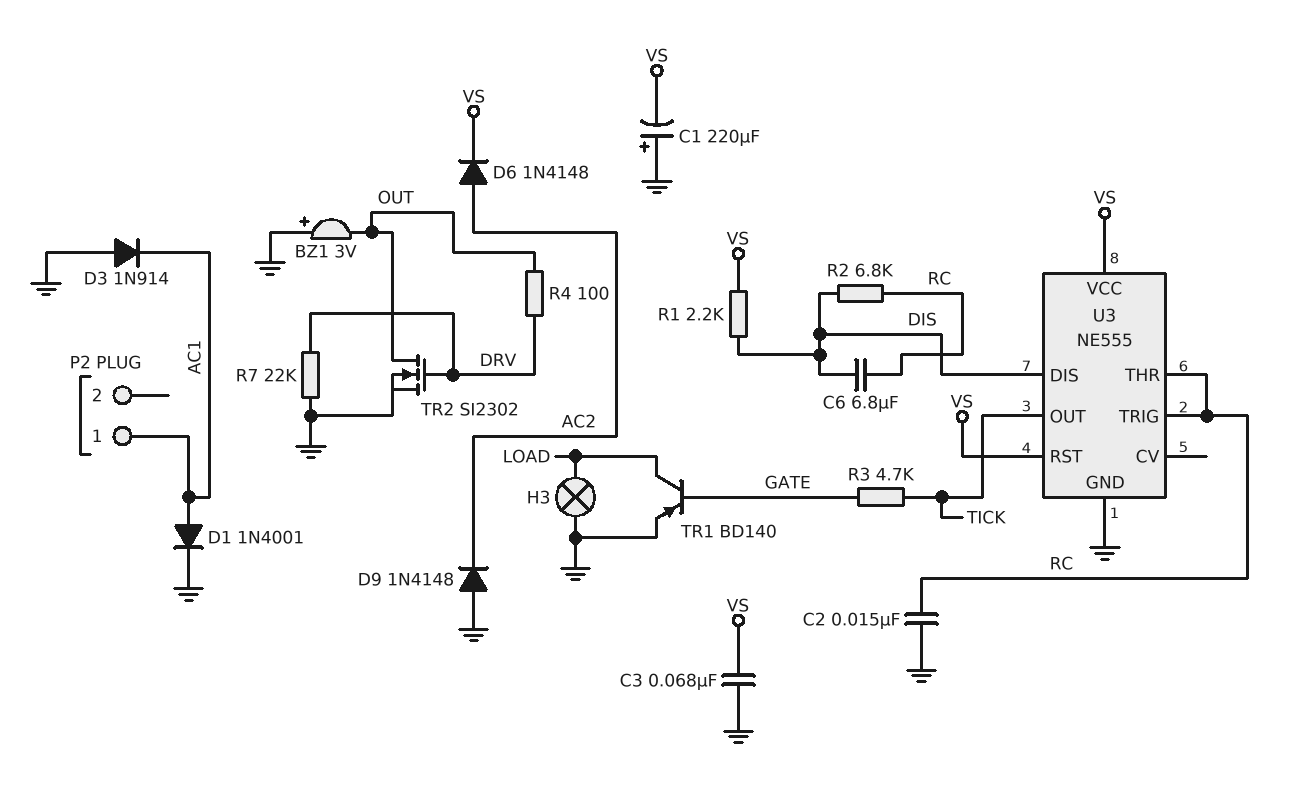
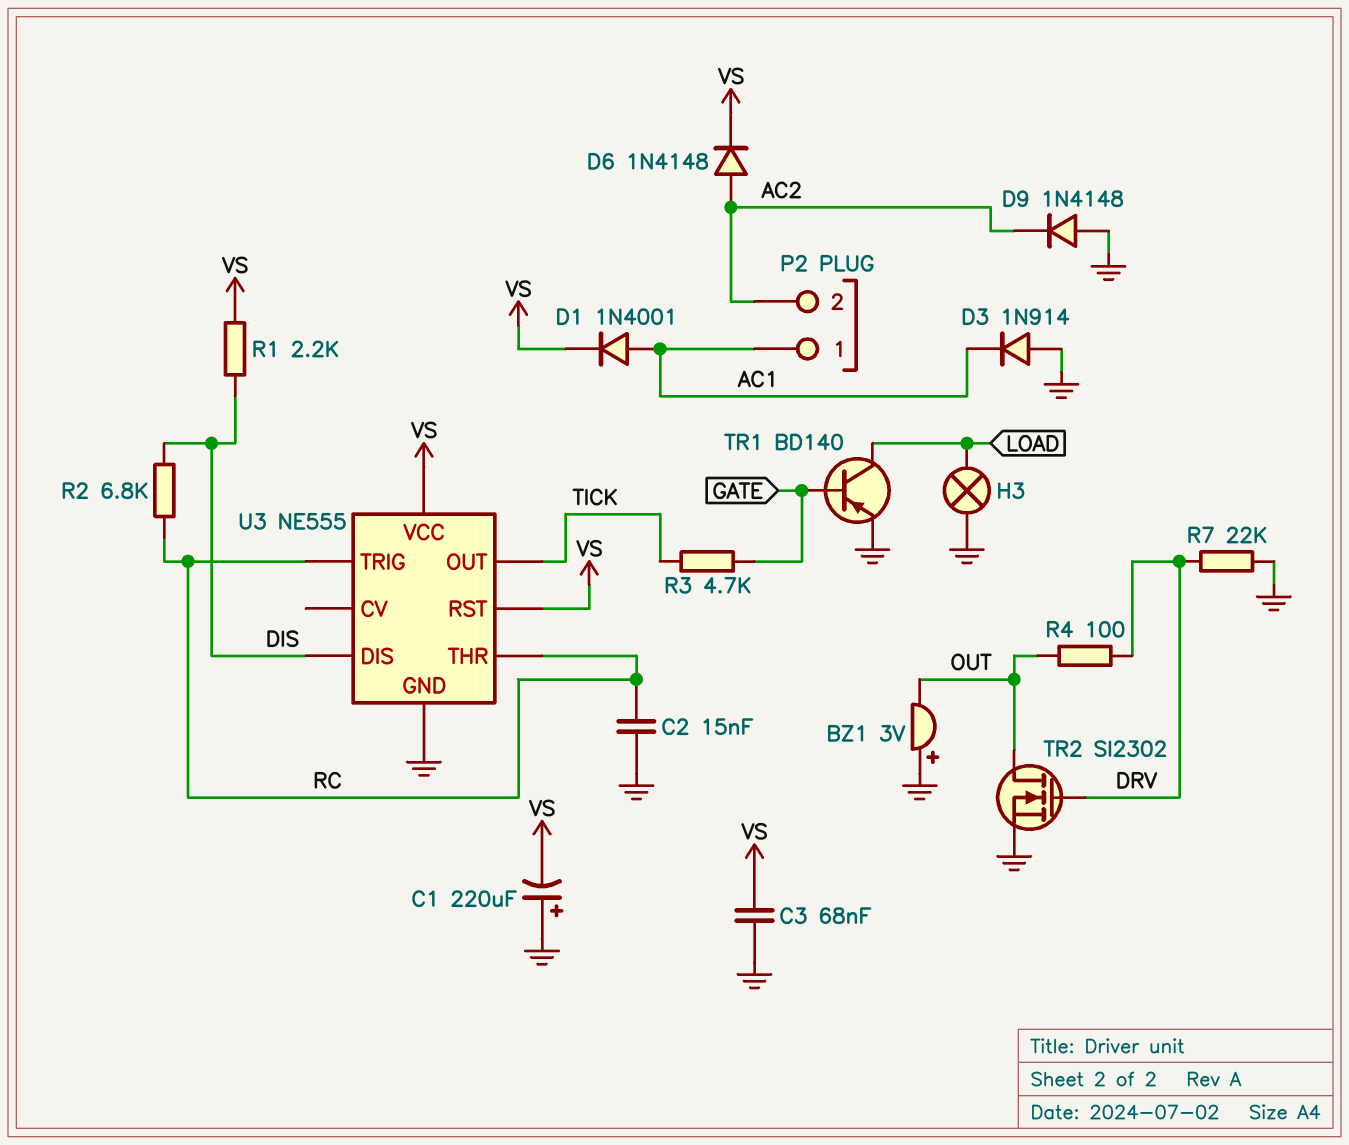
C6: 6.8uF (DIS, RC) -> none
D1: diode 1N4001 (A AC1, K GND) -> diode 1N4001 (A AC1, K VS)
P2 pin 2: none -> AC2

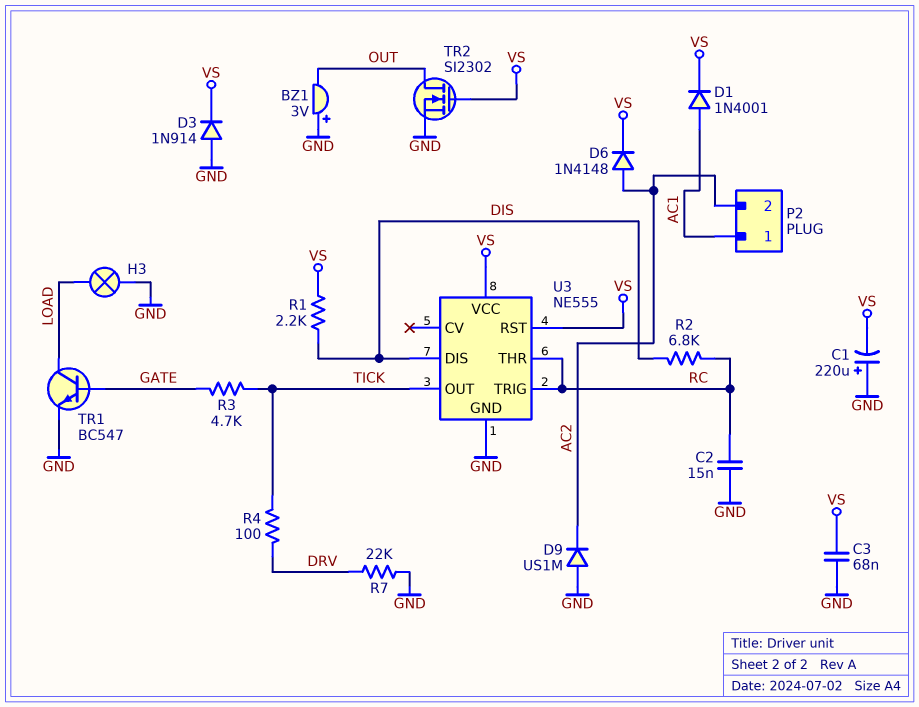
D3: diode 1N914 (A GND, K AC1) -> diode 1N914 (A GND, K VS)
D9: diode 1N4148 (A GND, K AC2) -> diode US1M (A GND, K AC2)
R4: 100 (DRV, OUT) -> 100 (DRV, TICK)
TR1: PNP BD140 (B GATE, C LOAD, E GND) -> NPN BC547 (B GATE, C LOAD, E GND)
TR2: NMOS SI2302 (G DRV, D OUT, S GND) -> NMOS SI2302 (G VS, D OUT, S GND)

